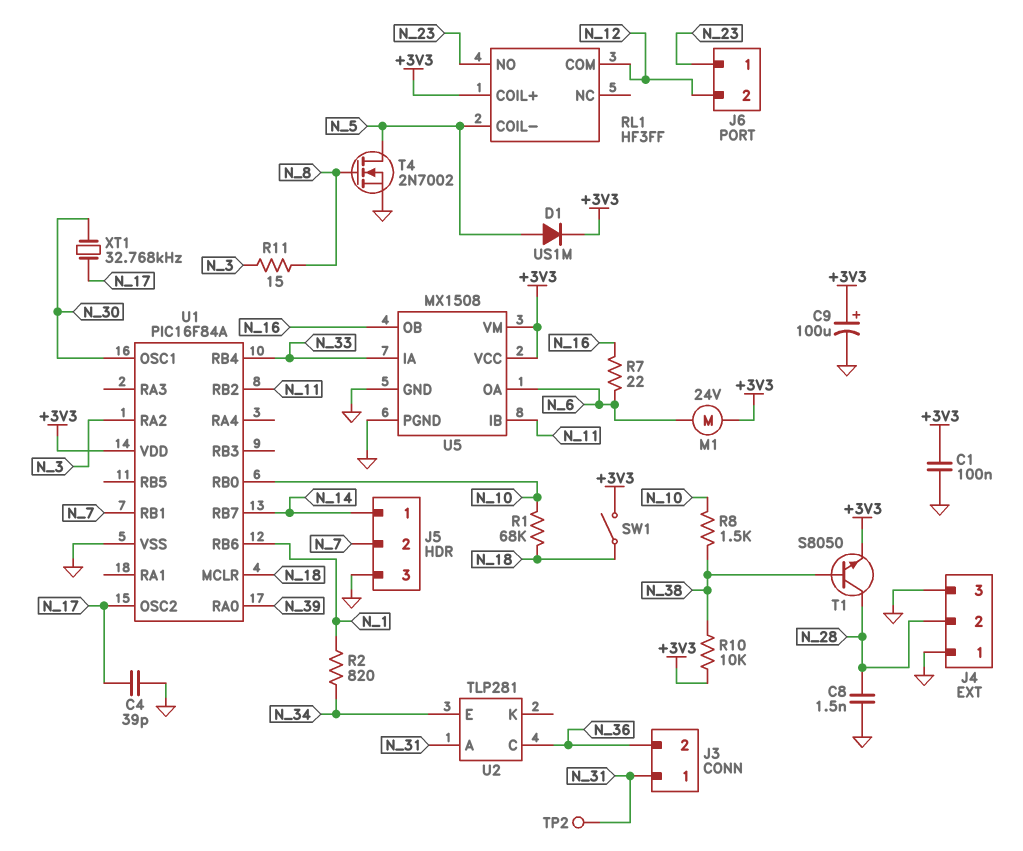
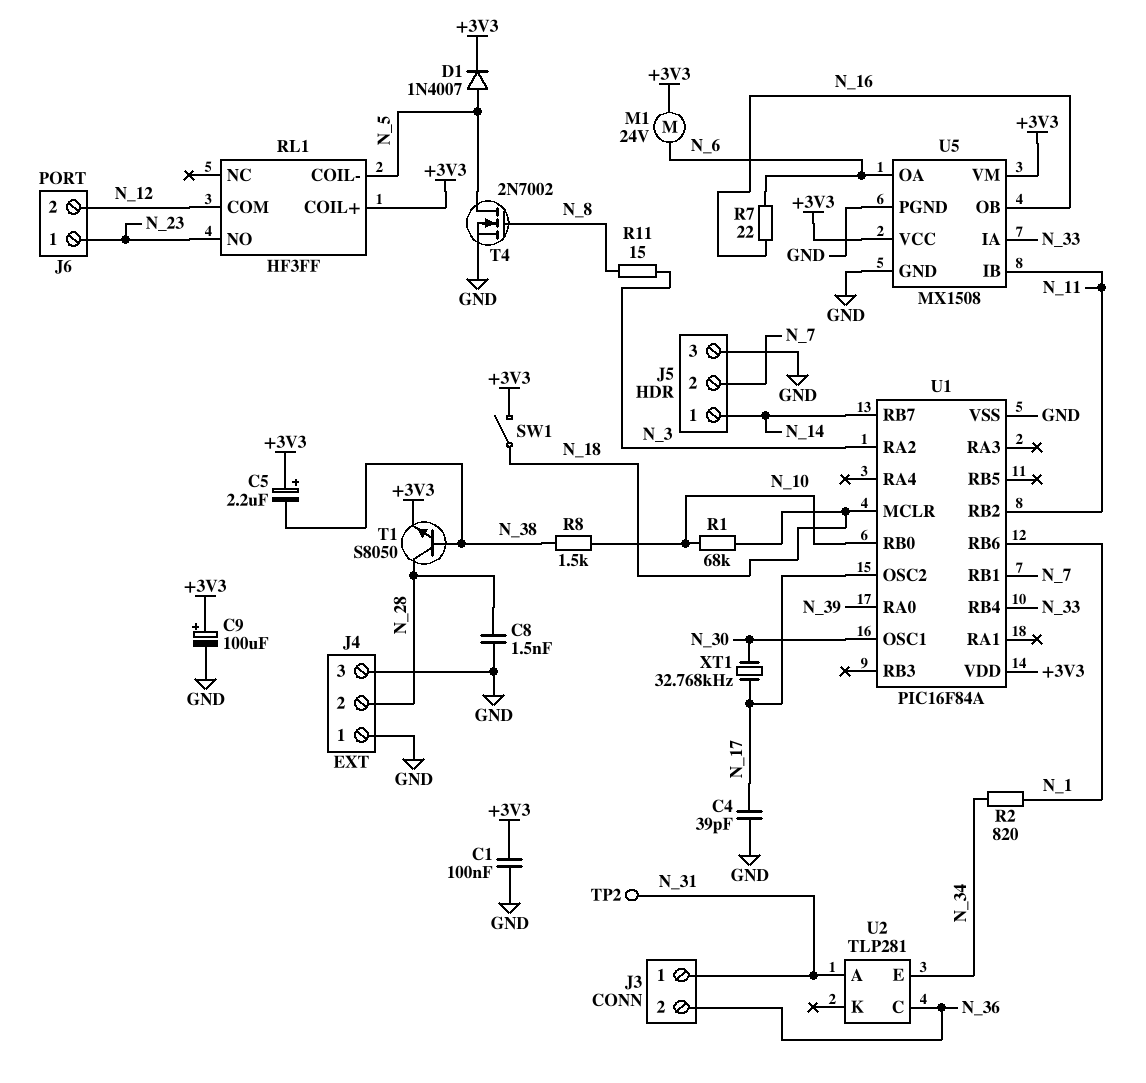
C5: none -> 2.2uF (plus +3V3, minus N_38)
D1: diode US1M (A N_5, K +3V3) -> diode 1N4007 (A N_5, K +3V3)
R10: 10k (+3V3, N_38) -> none

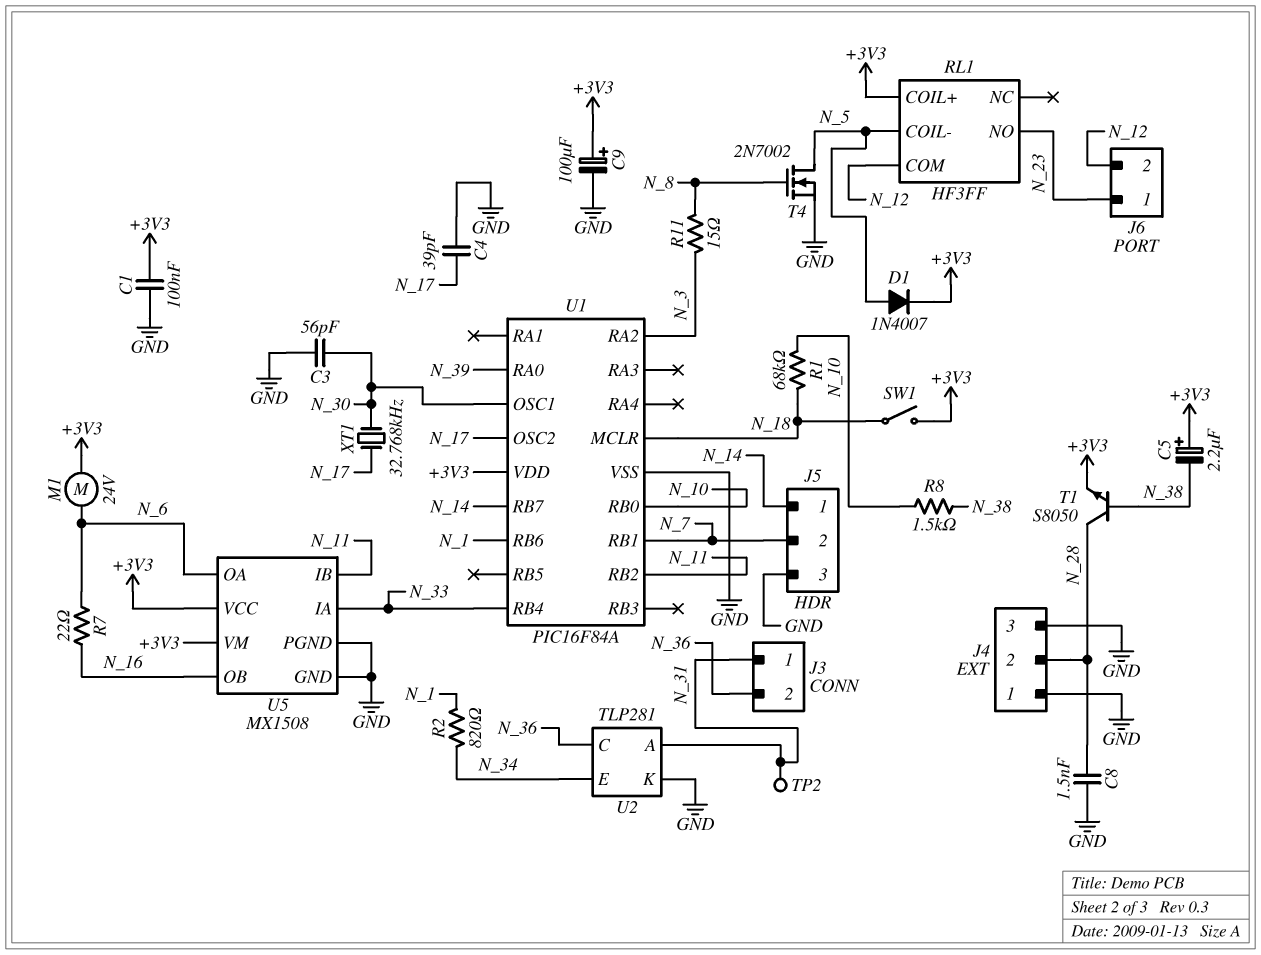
C3: none -> 56pF (GND, N_30)
U2 pin K: none -> GND

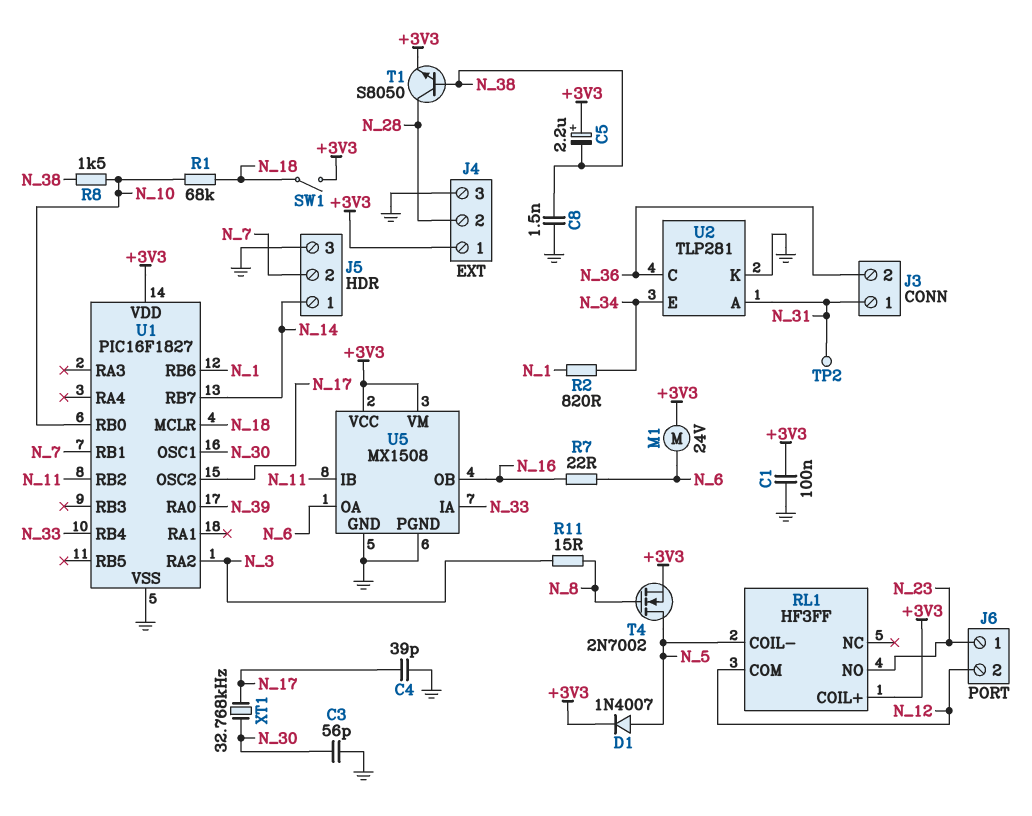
C8: 1.5nF (GND, N_28) -> 1.5nF (GND, N_38)
C9: 100uF (plus +3V3, minus GND) -> none
J4 pin 1: GND -> +3V3
T4: NMOS 2N7002 (G N_8, D N_5, S GND) -> NMOS 2N7002 (G N_8, D N_5, S +3V3)
U1: PIC16F84A -> PIC16F1827

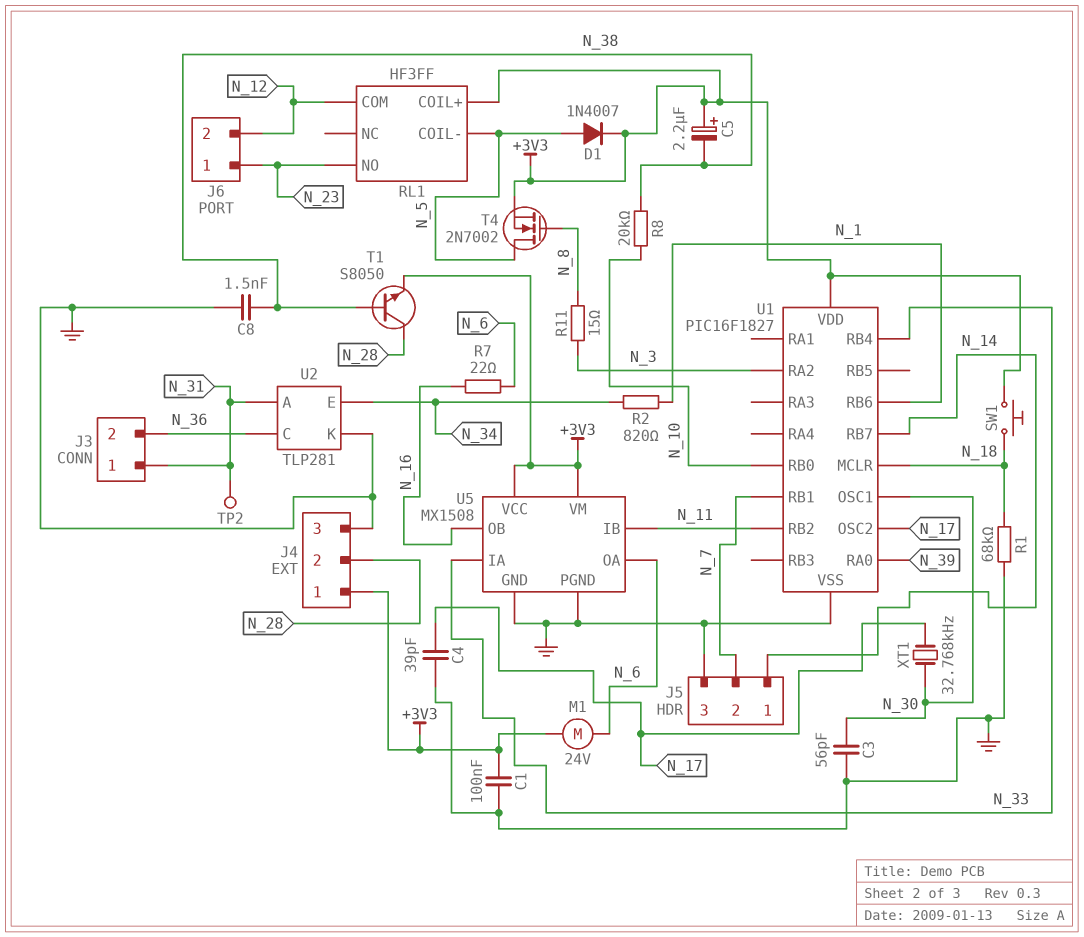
R1: 68k (N_10, N_18) -> 68k (GND, N_18)
R8: 1.5k (N_10, N_38) -> 20k (N_10, N_38)
SW1: switch (+3V3, N_18) -> button (+3V3, N_18)

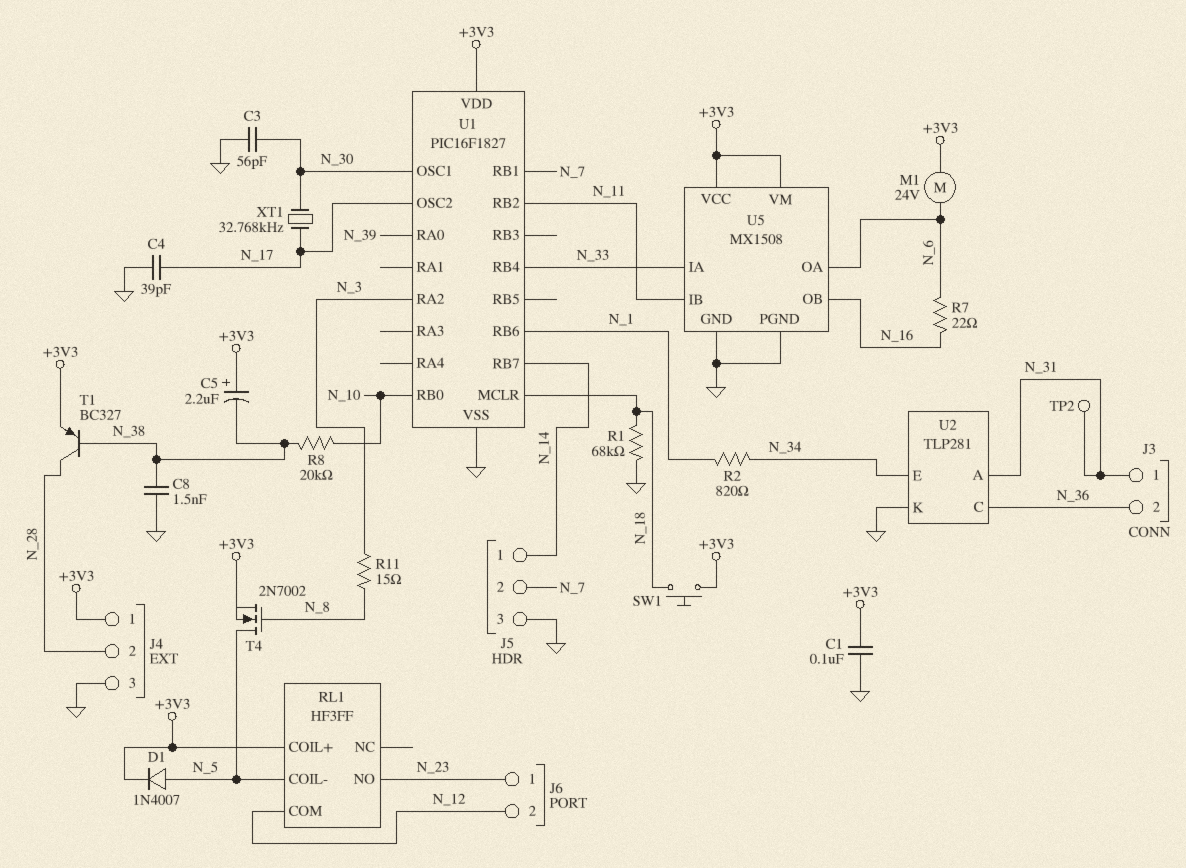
T1: NPN S8050 (B N_38, C N_28, E +3V3) -> PNP BC327 (B N_38, C N_28, E +3V3)

